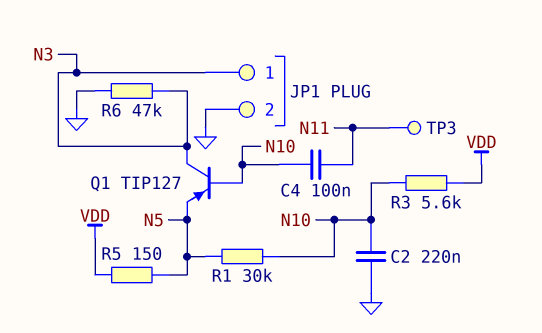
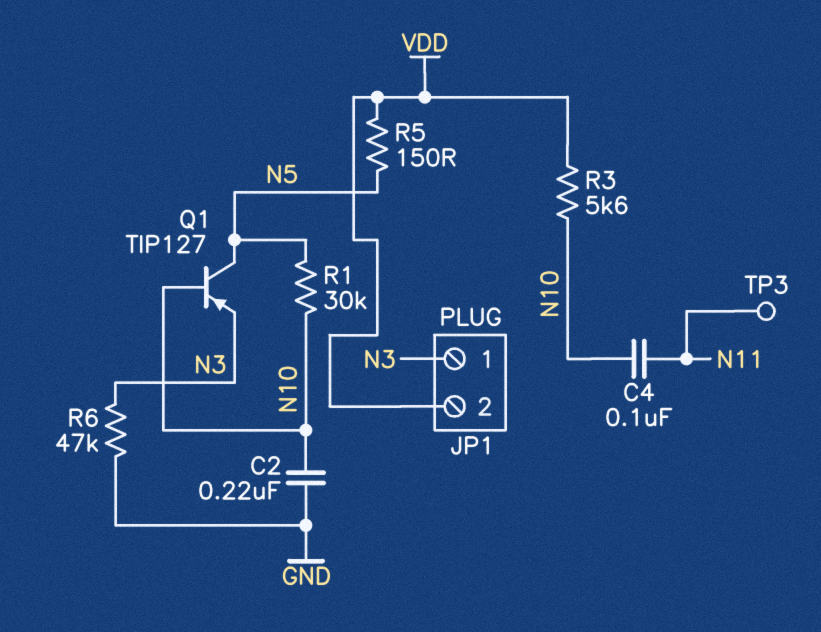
JP1 pin 2: GND -> VDD
Q1: PNP TIP127 (B N10, C N3, E N5) -> PNP TIP127 (B N10, C N5, E N3)

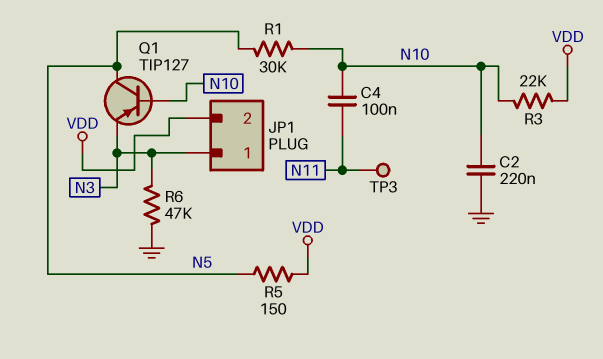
R3: 5.6k (N10, VDD) -> 22k (N10, VDD)

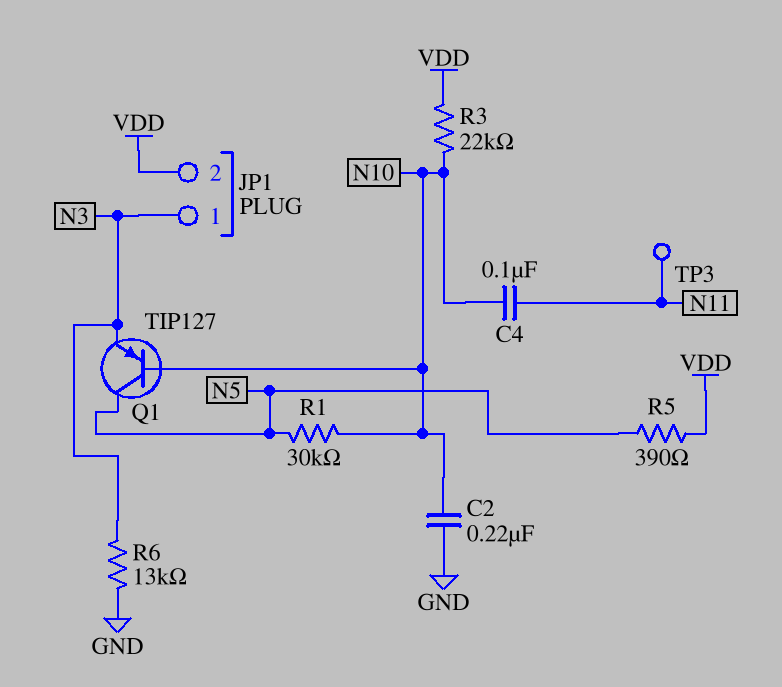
R5: 150 (N5, VDD) -> 390 (N5, VDD)
R6: 47k (GND, N3) -> 13k (GND, N3)

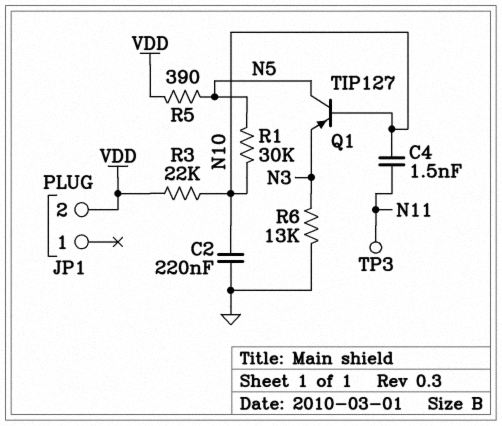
C4: 100nF (N10, N11) -> 1.5nF (N10, N11)
JP1 pin 1: N3 -> none

